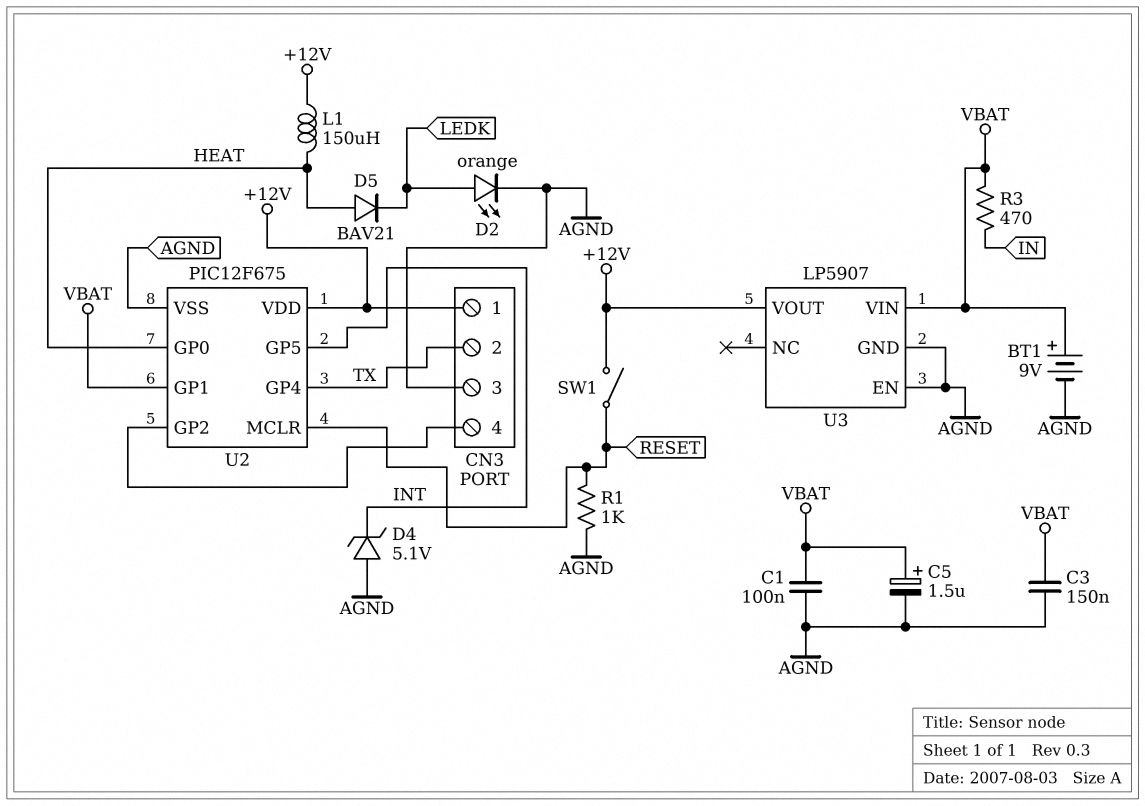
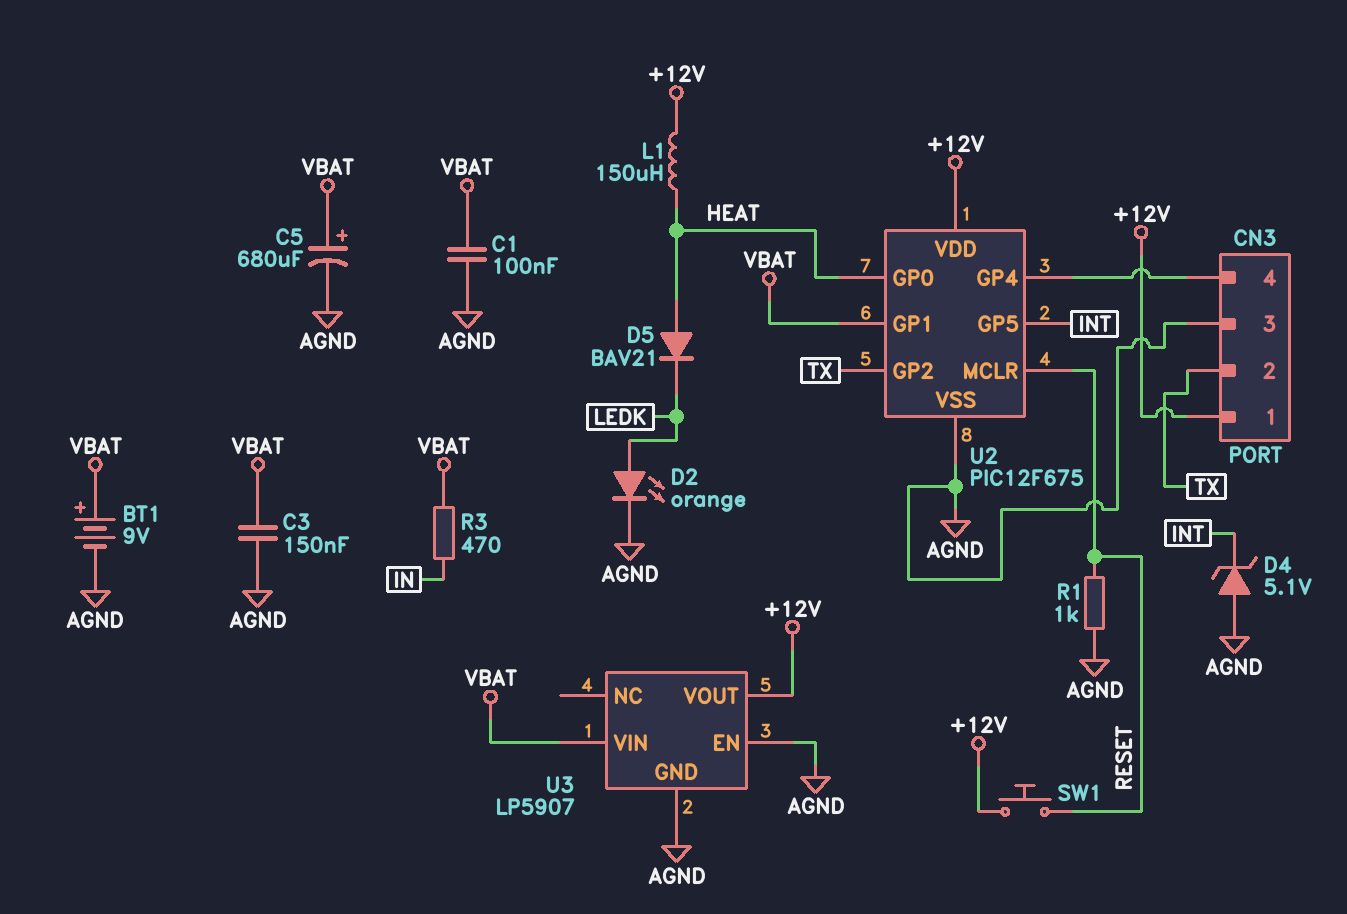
C5: 1.5uF (plus VBAT, minus AGND) -> 680uF (plus VBAT, minus AGND)
SW1: switch (+12V, RESET) -> button (+12V, RESET)
U2 pin GP2: CN3/4 -> TX
U2 pin GP4: TX -> CN3/4

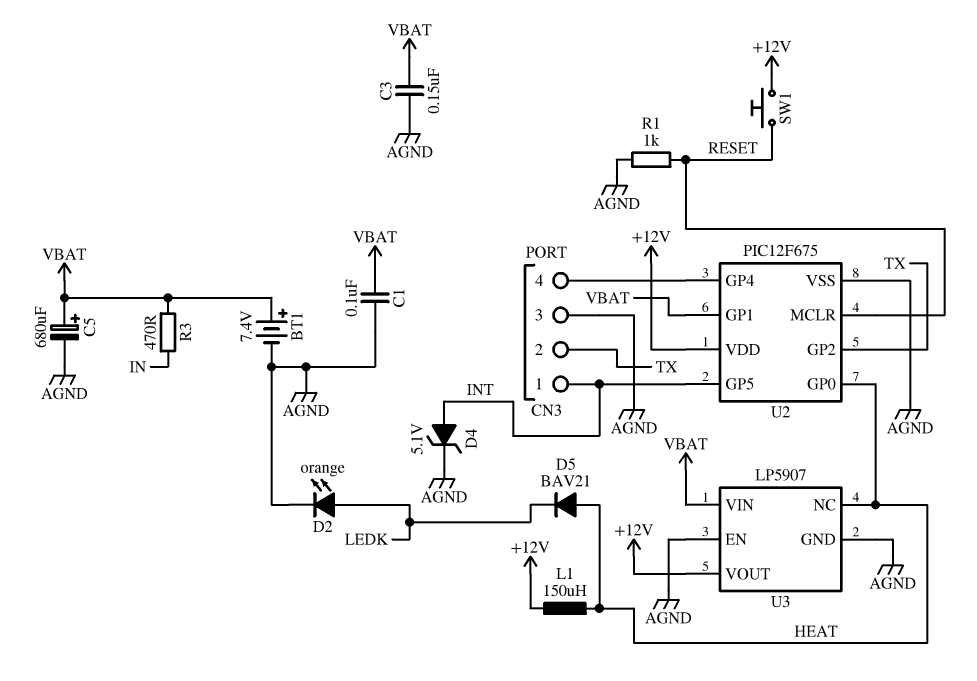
BT1: 9V (plus VBAT, minus AGND) -> 7.4V (plus VBAT, minus AGND)
CN3 pin 1: +12V -> INT
D4: zener 5.1V (A AGND, K INT) -> zener 5.1V (A INT, K AGND)
U3 pin NC: none -> HEAT

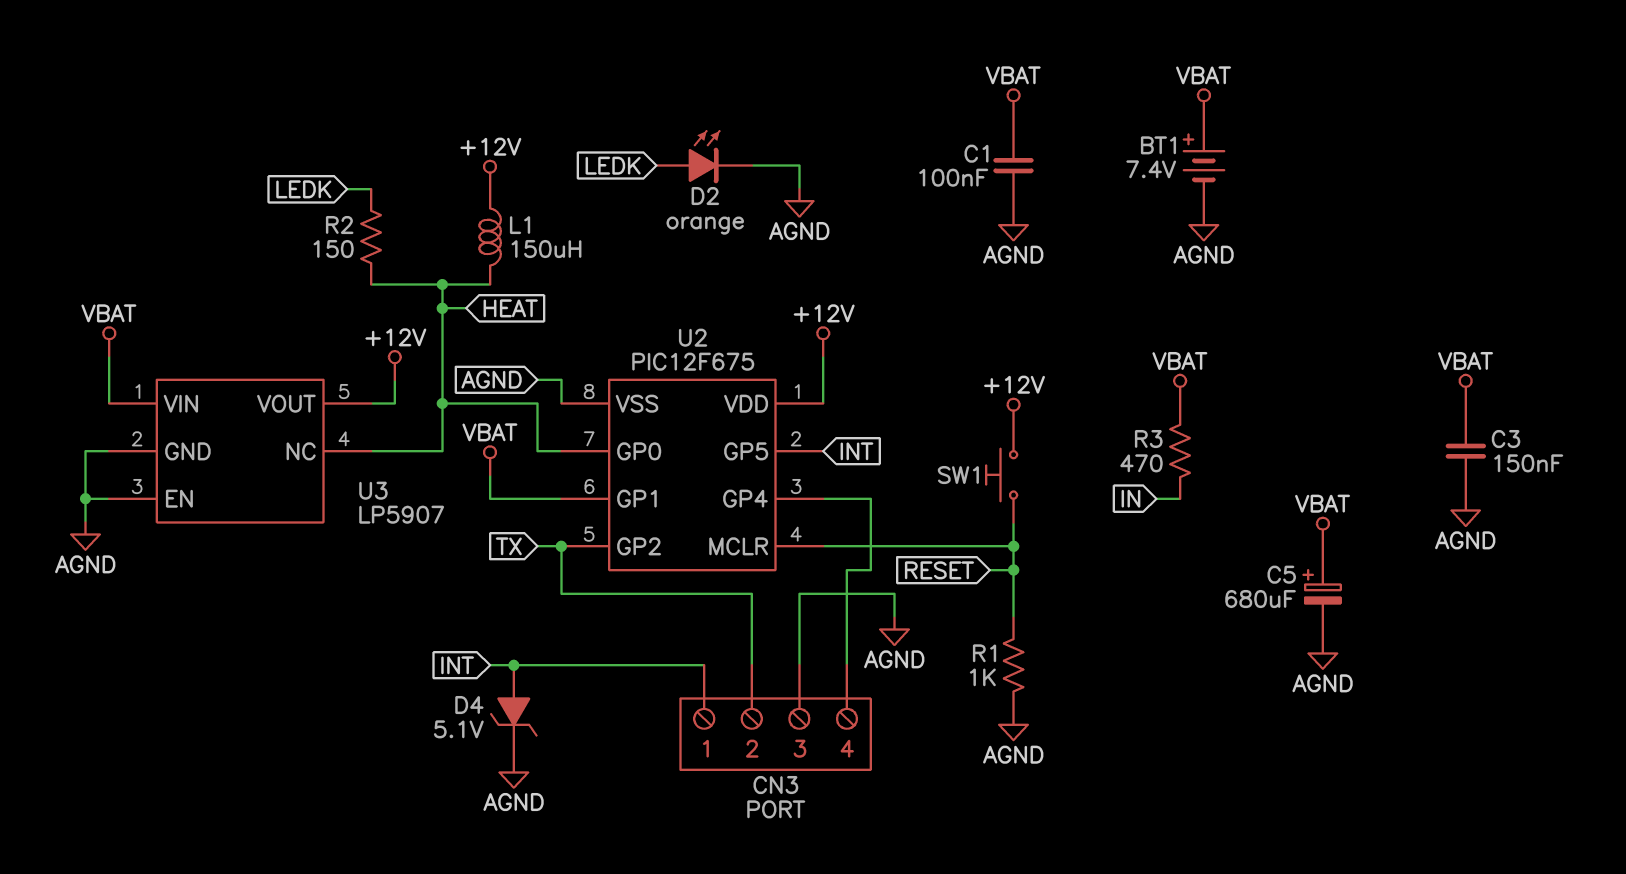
D5: diode BAV21 (A HEAT, K LEDK) -> none
R2: none -> 150 (HEAT, LEDK)

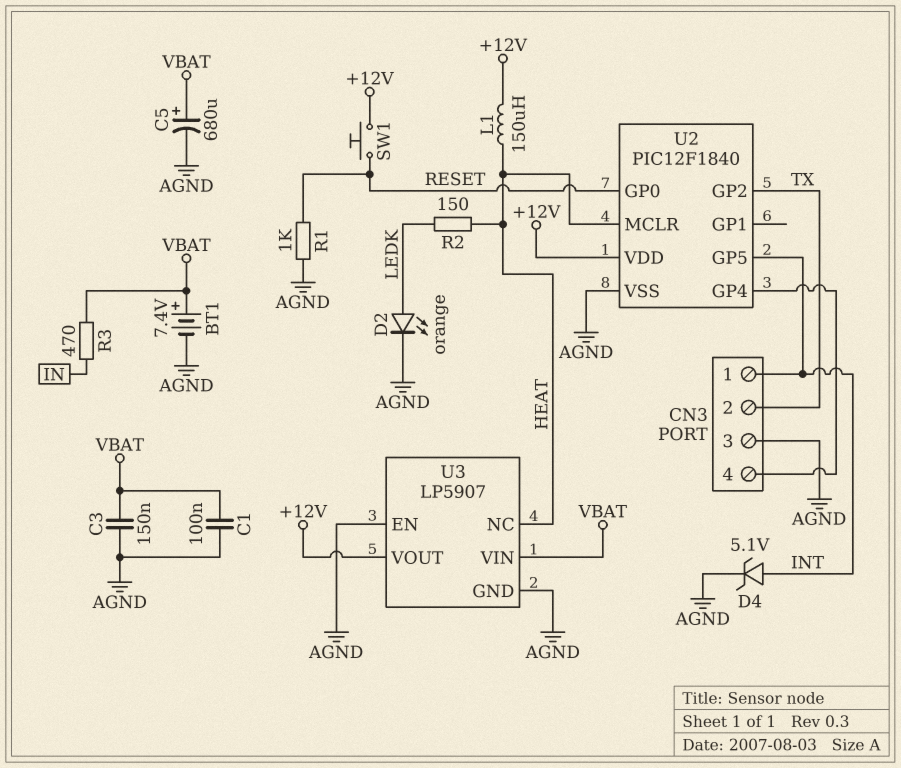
U2: PIC12F675 -> PIC12F1840
U2 pin GP0: HEAT -> RESET
U2 pin GP1: VBAT -> none
U2 pin MCLR: RESET -> HEAT

